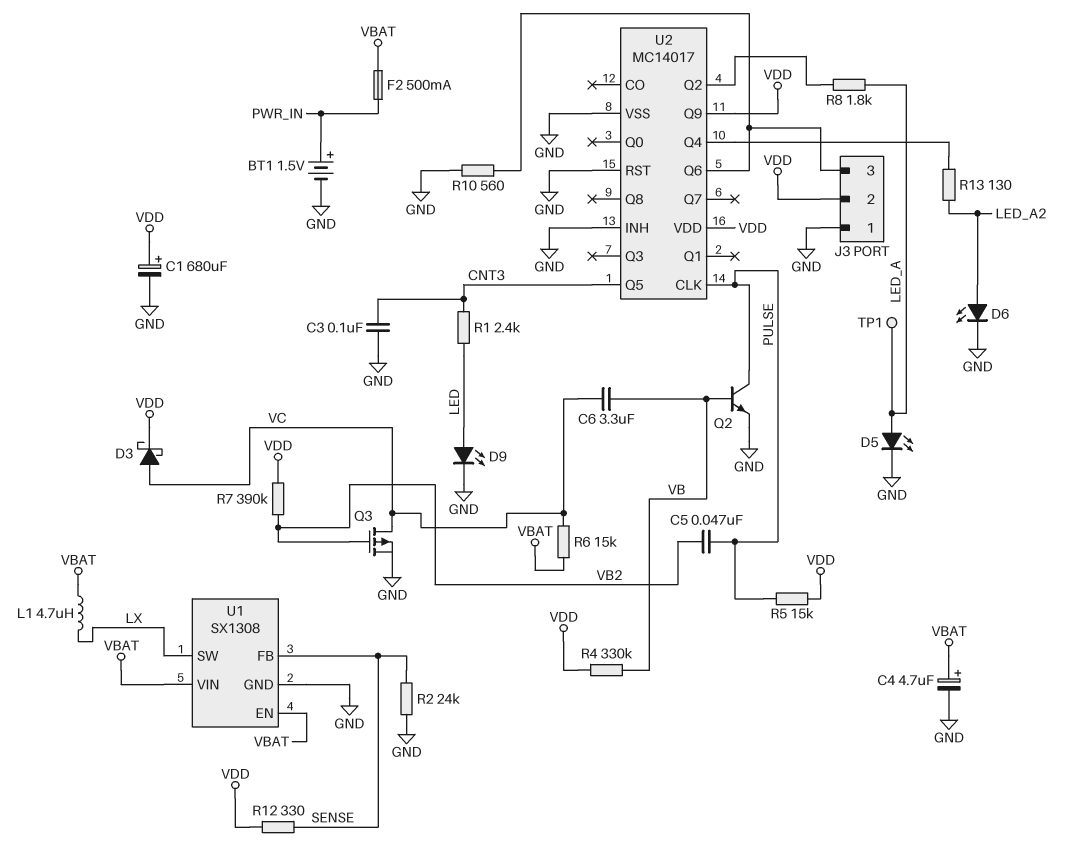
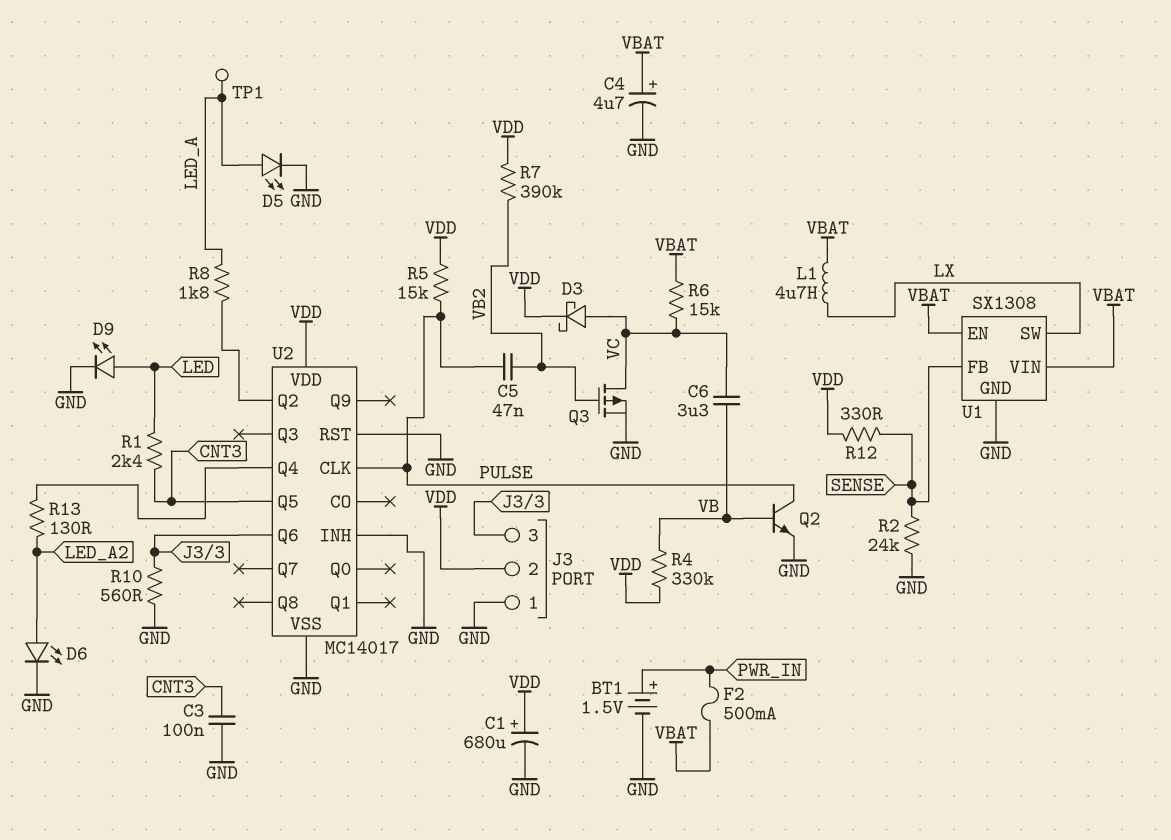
U2 pin Q9: VDD -> none

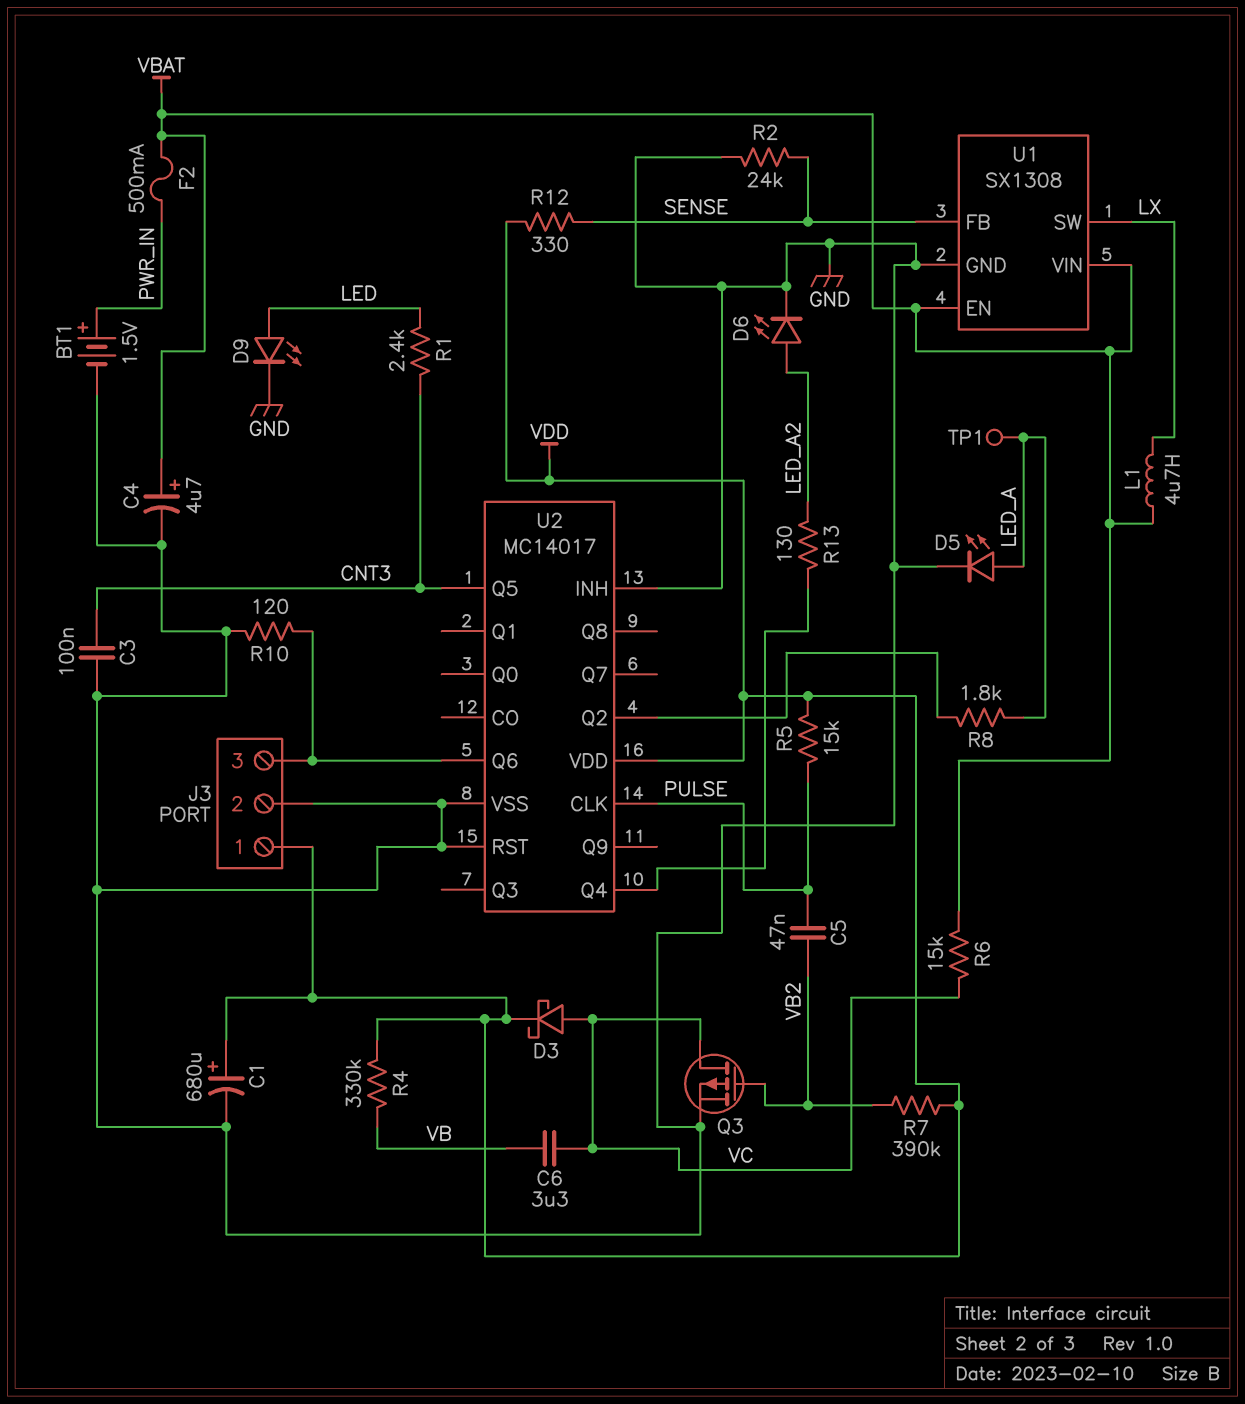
J3 pin 1: GND -> VDD
J3 pin 2: VDD -> GND
Q2: NPN (B VB, C PULSE, E GND) -> none
R10: 560 (GND, J3/3) -> 120 (GND, J3/3)

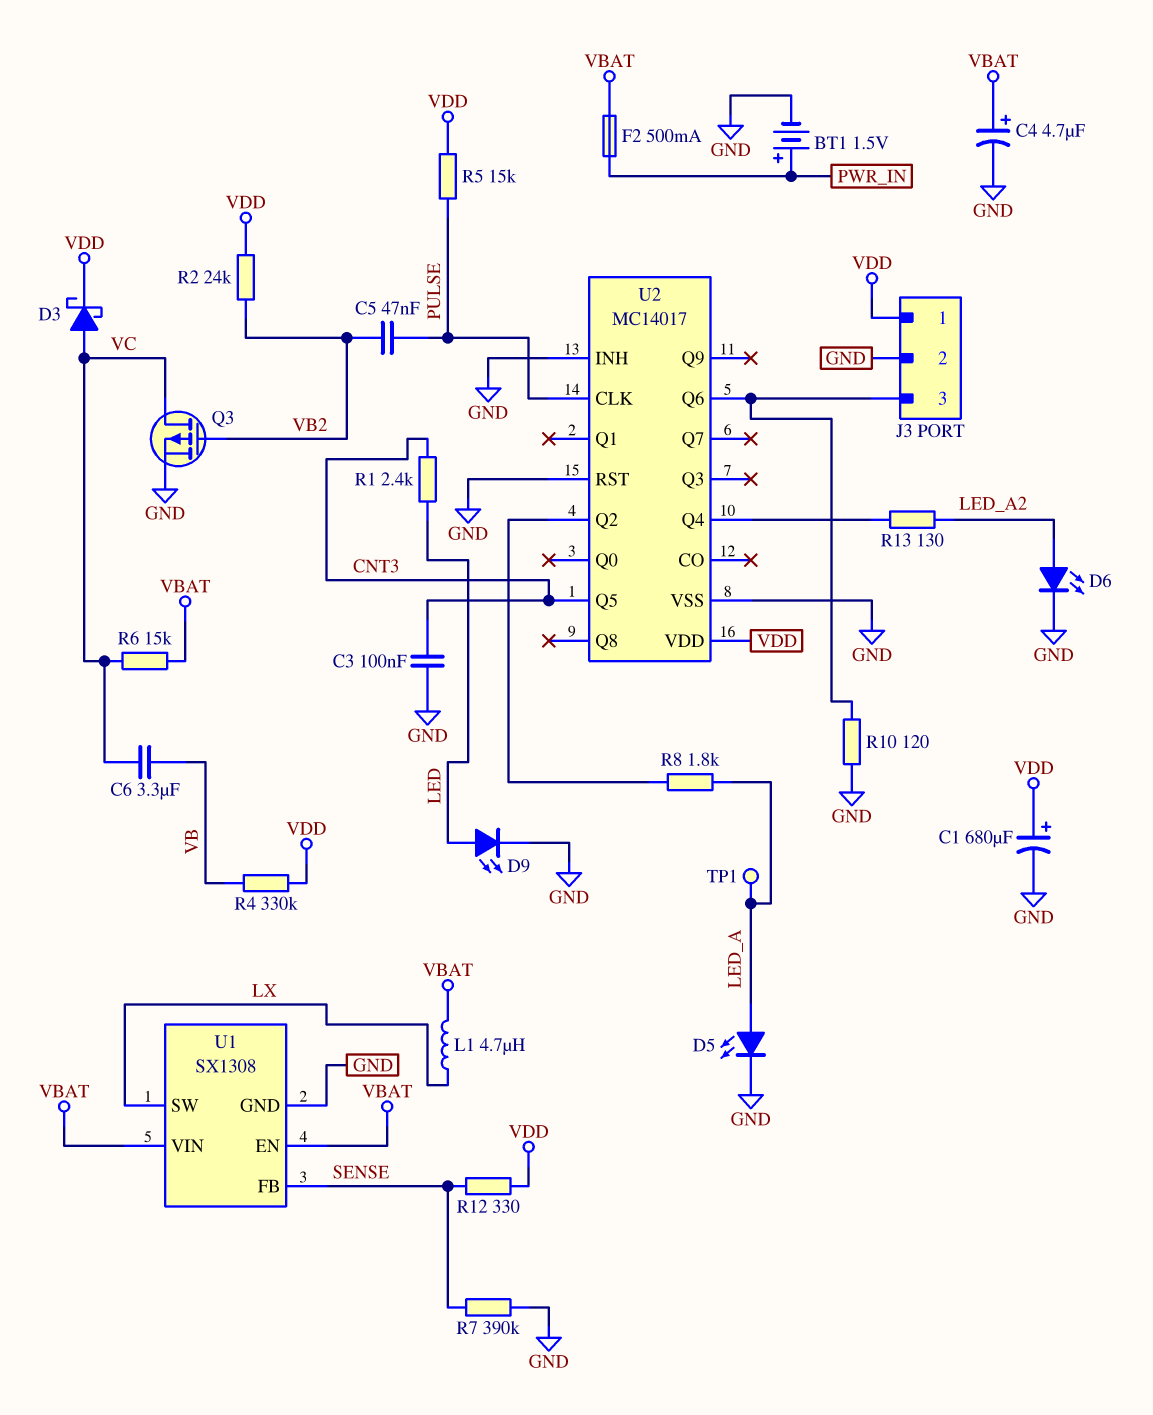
R2: 24k (GND, SENSE) -> 24k (VB2, VDD)
R7: 390k (VB2, VDD) -> 390k (GND, SENSE)

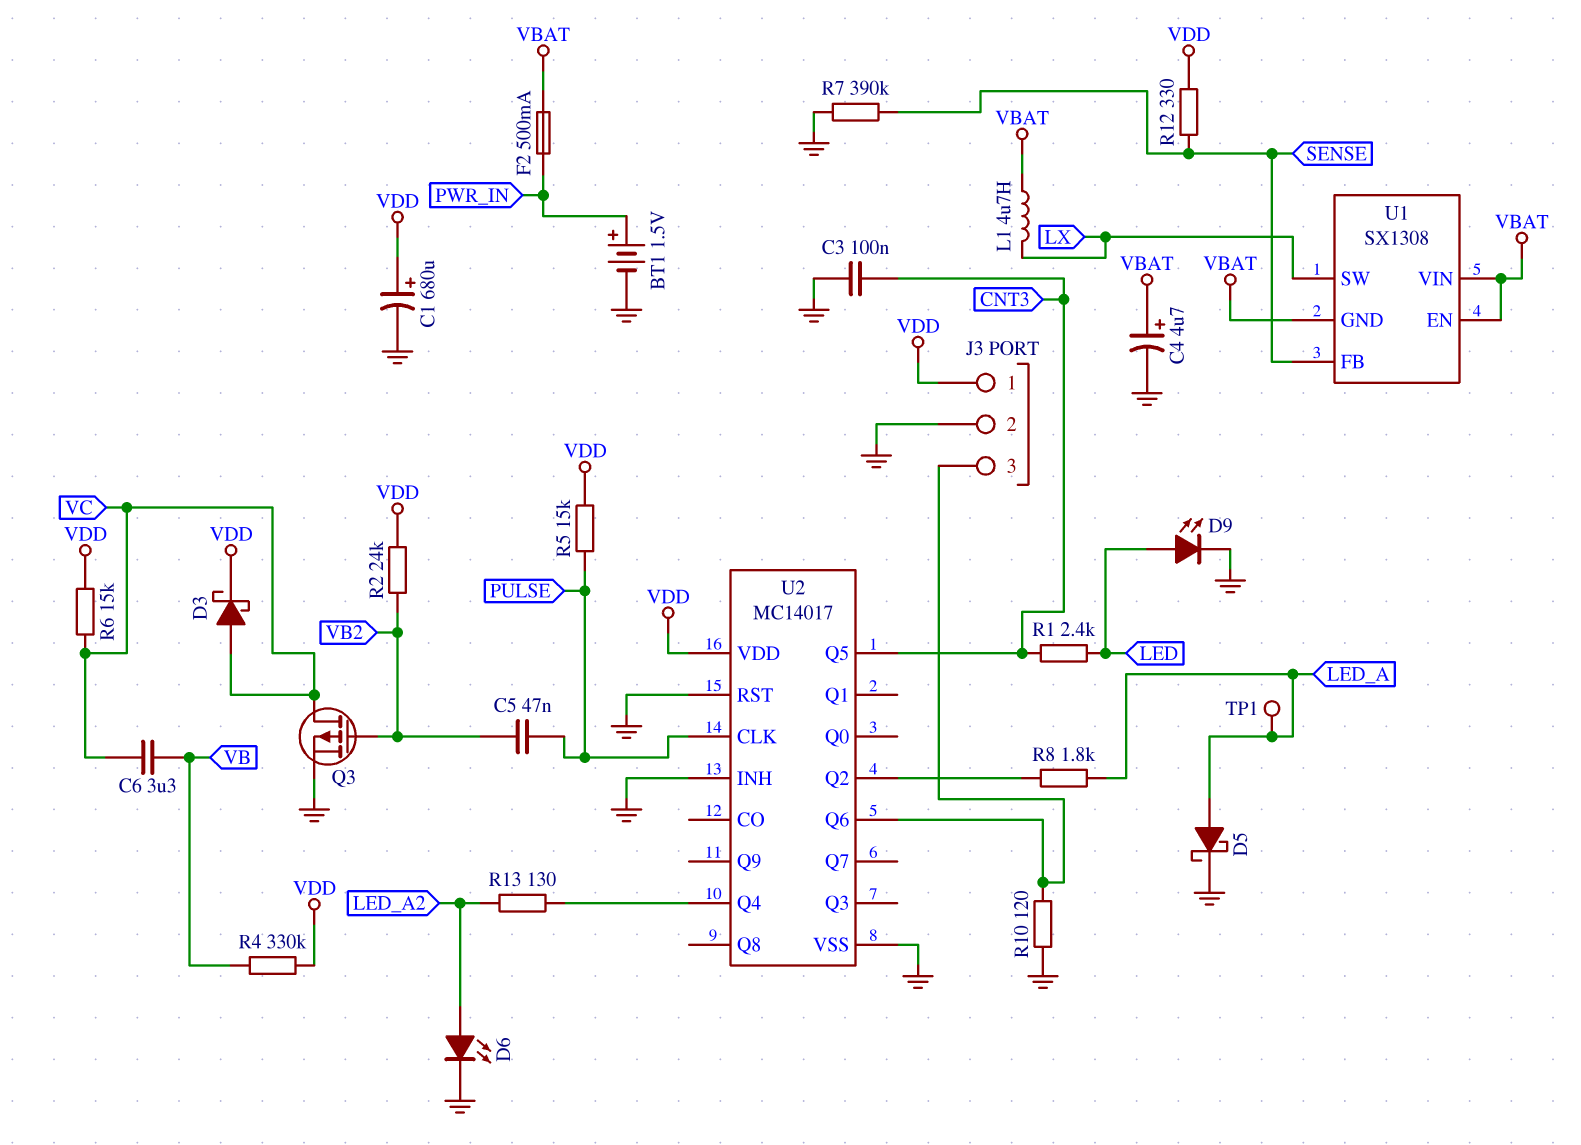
D5: LED (A LED_A, K GND) -> schottky (A LED_A, K GND)
R6: 15k (VBAT, VC) -> 15k (VC, VDD)
U1 pin GND: GND -> VBAT

